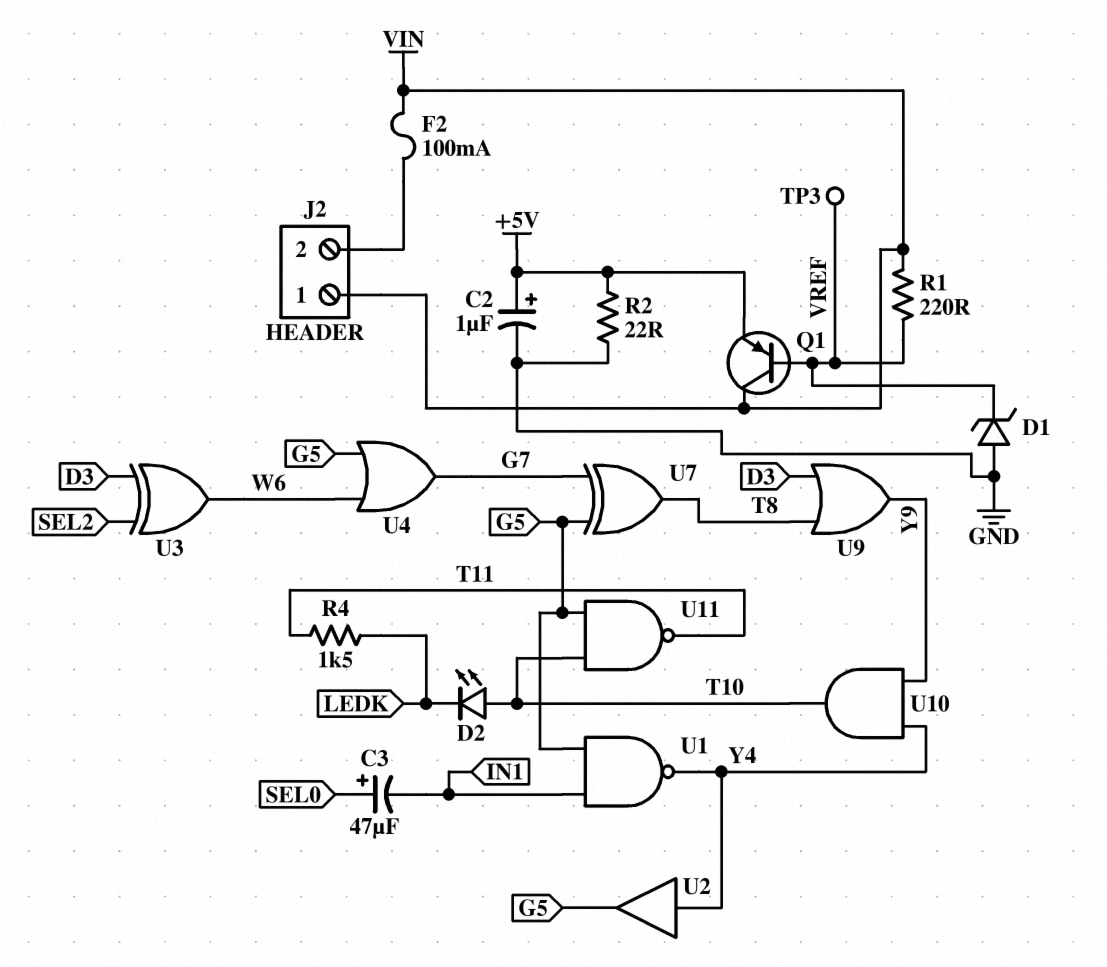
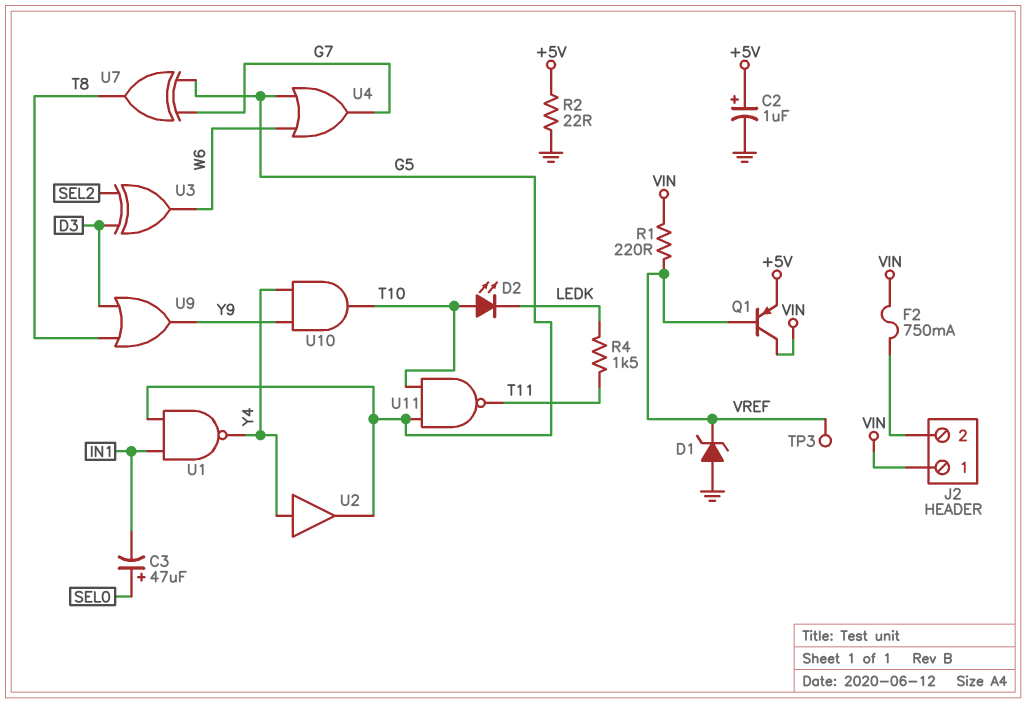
F2: 100mA (J2/2, VIN) -> 750mA (J2/2, VIN)

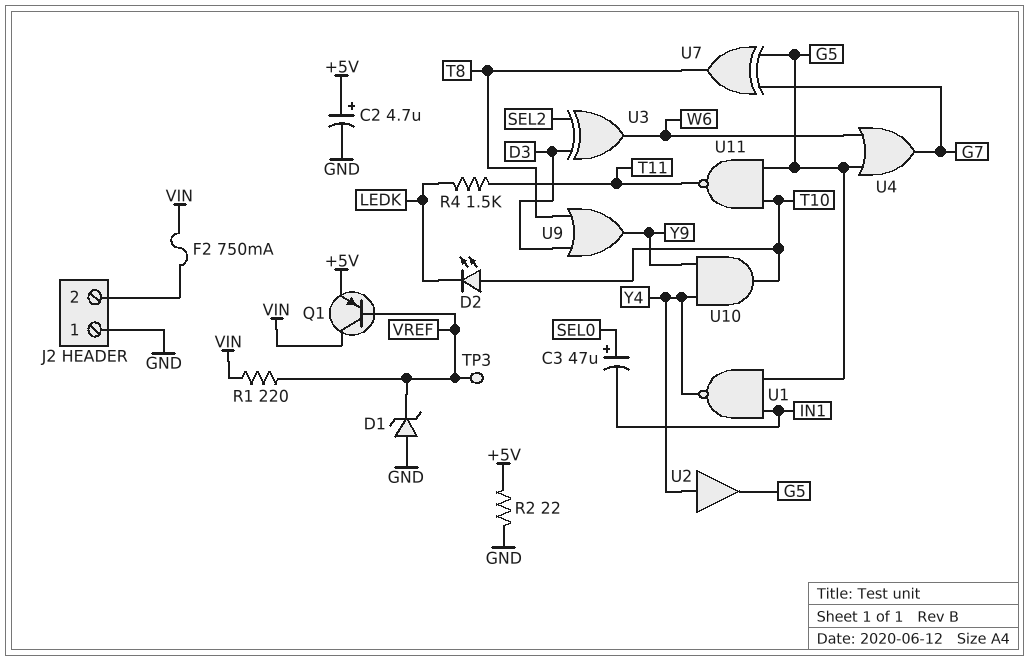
C2: 1uF (plus +5V, minus GND) -> 4.7uF (plus +5V, minus GND)
J2 pin 1: VIN -> GND

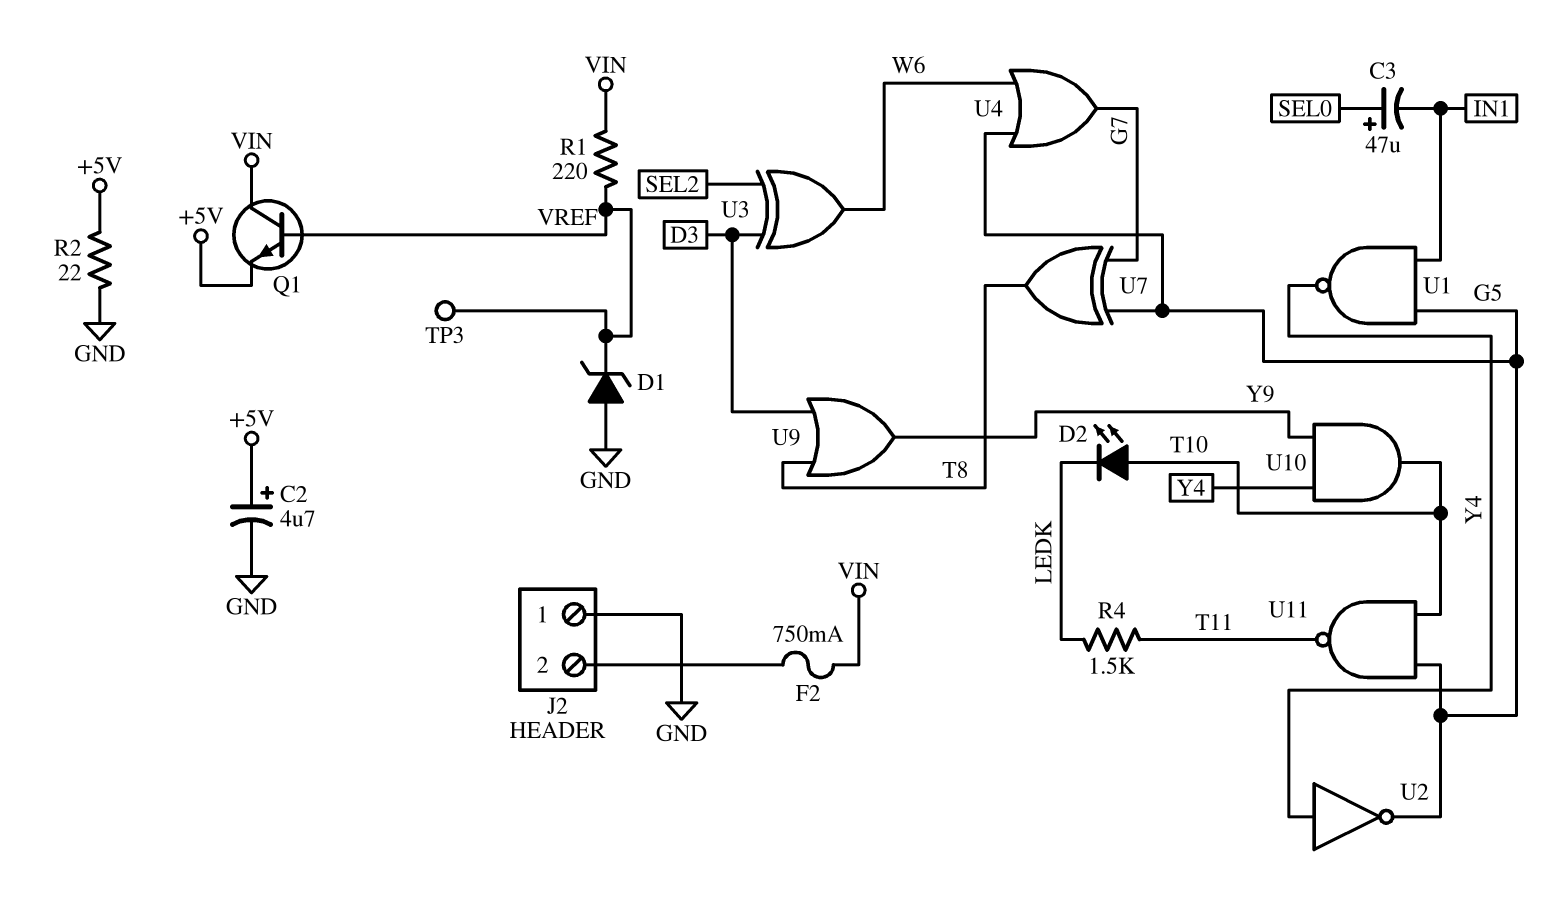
Q1: PNP (B VREF, C VIN, E +5V) -> NPN (B VREF, C VIN, E +5V)
U2: buffer (in Y4, out G5) -> NOT (in Y4, out G5)

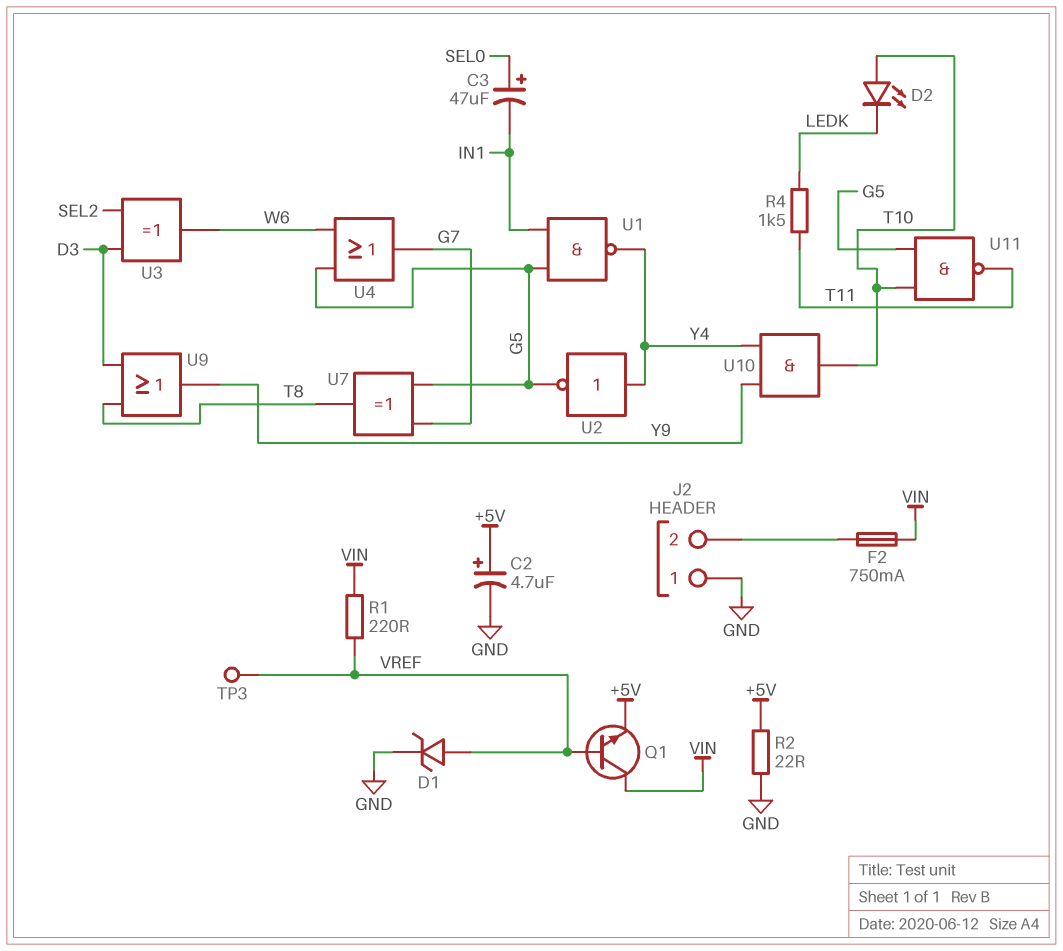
D1: zener (A GND, K VREF) -> zener (A VREF, K GND)

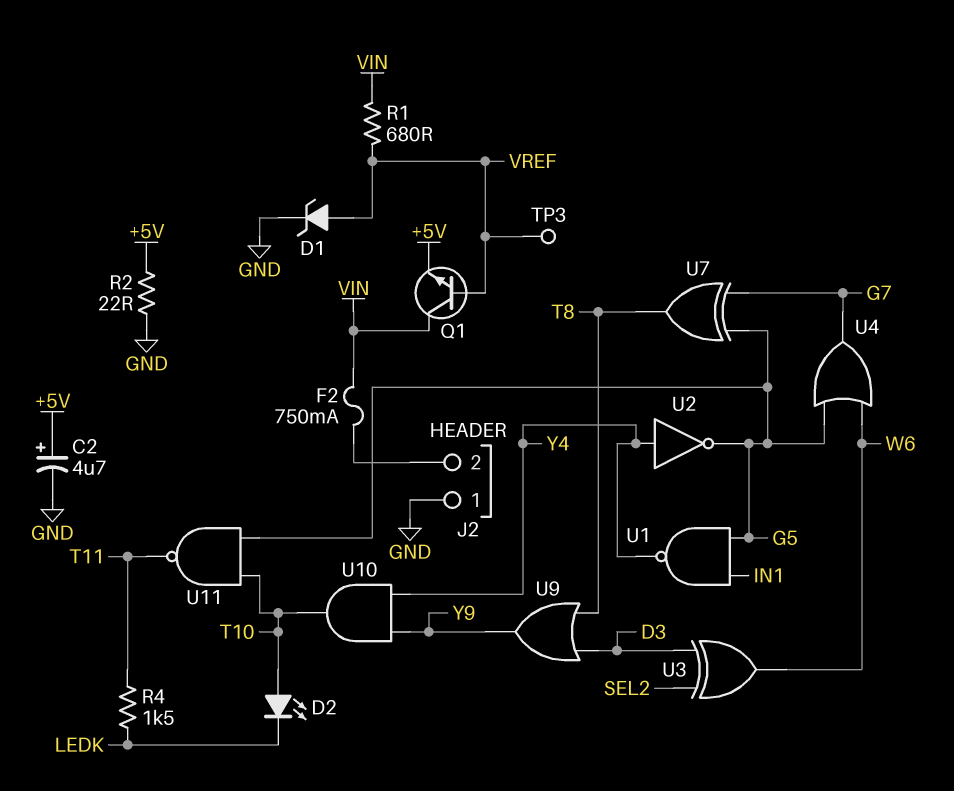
C3: 47uF (plus SEL0, minus IN1) -> none
R1: 220 (VIN, VREF) -> 680 (VIN, VREF)

